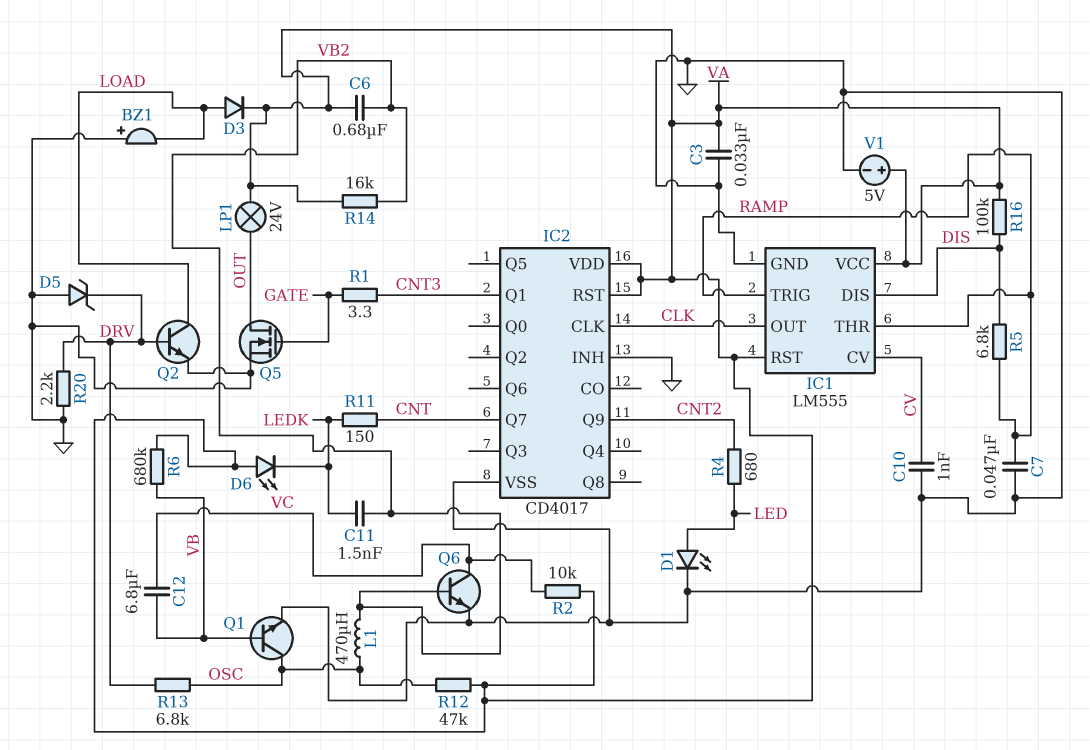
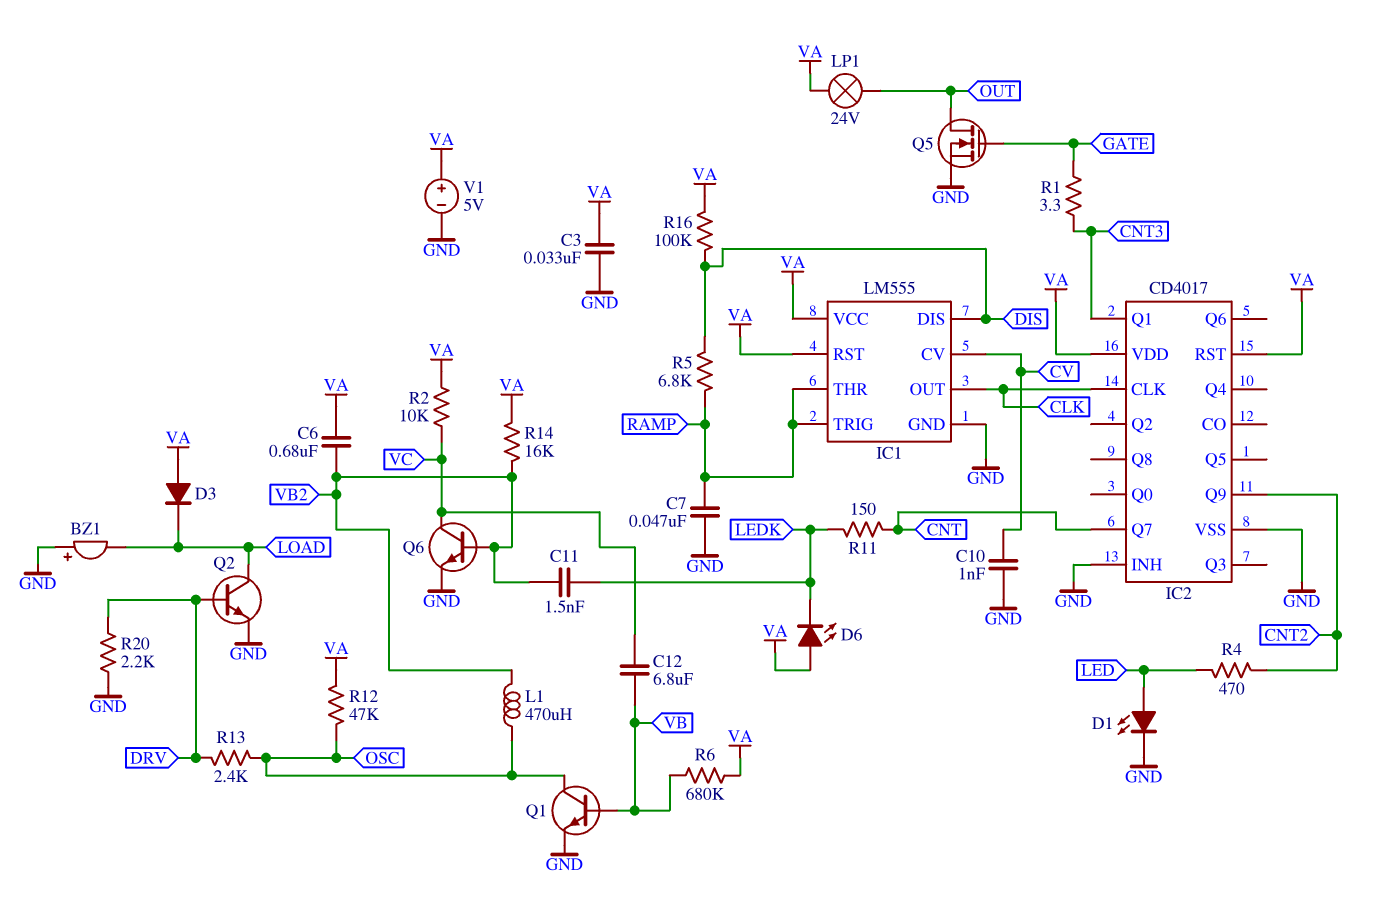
D3: diode (A LOAD, K VA) -> diode (A VA, K LOAD)
D5: zener (A GND, K DRV) -> none
R4: 680 (CNT2, LED) -> 470 (CNT2, LED)
R13: 6.8k (DRV, OSC) -> 2.4k (DRV, OSC)

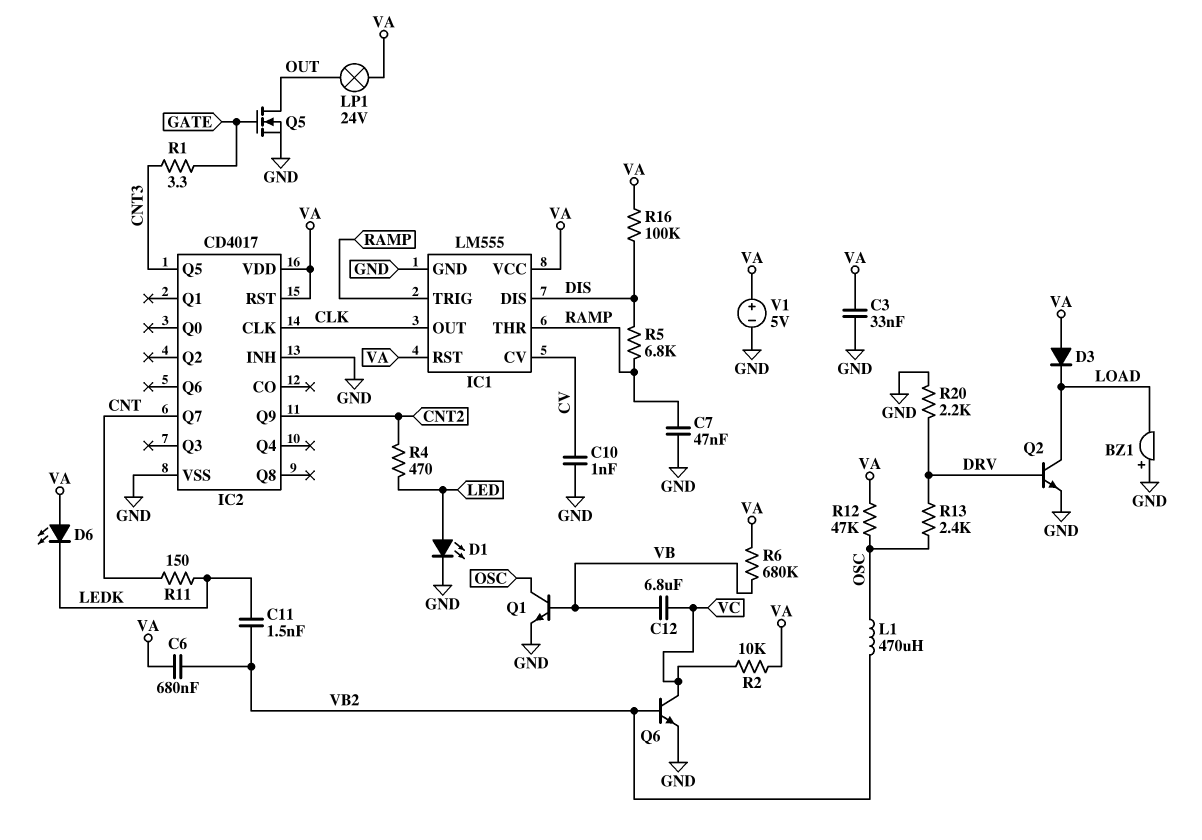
IC2 pin Q1: CNT3 -> none
IC2 pin Q5: none -> CNT3
R14: 16k (VA, VB2) -> none

